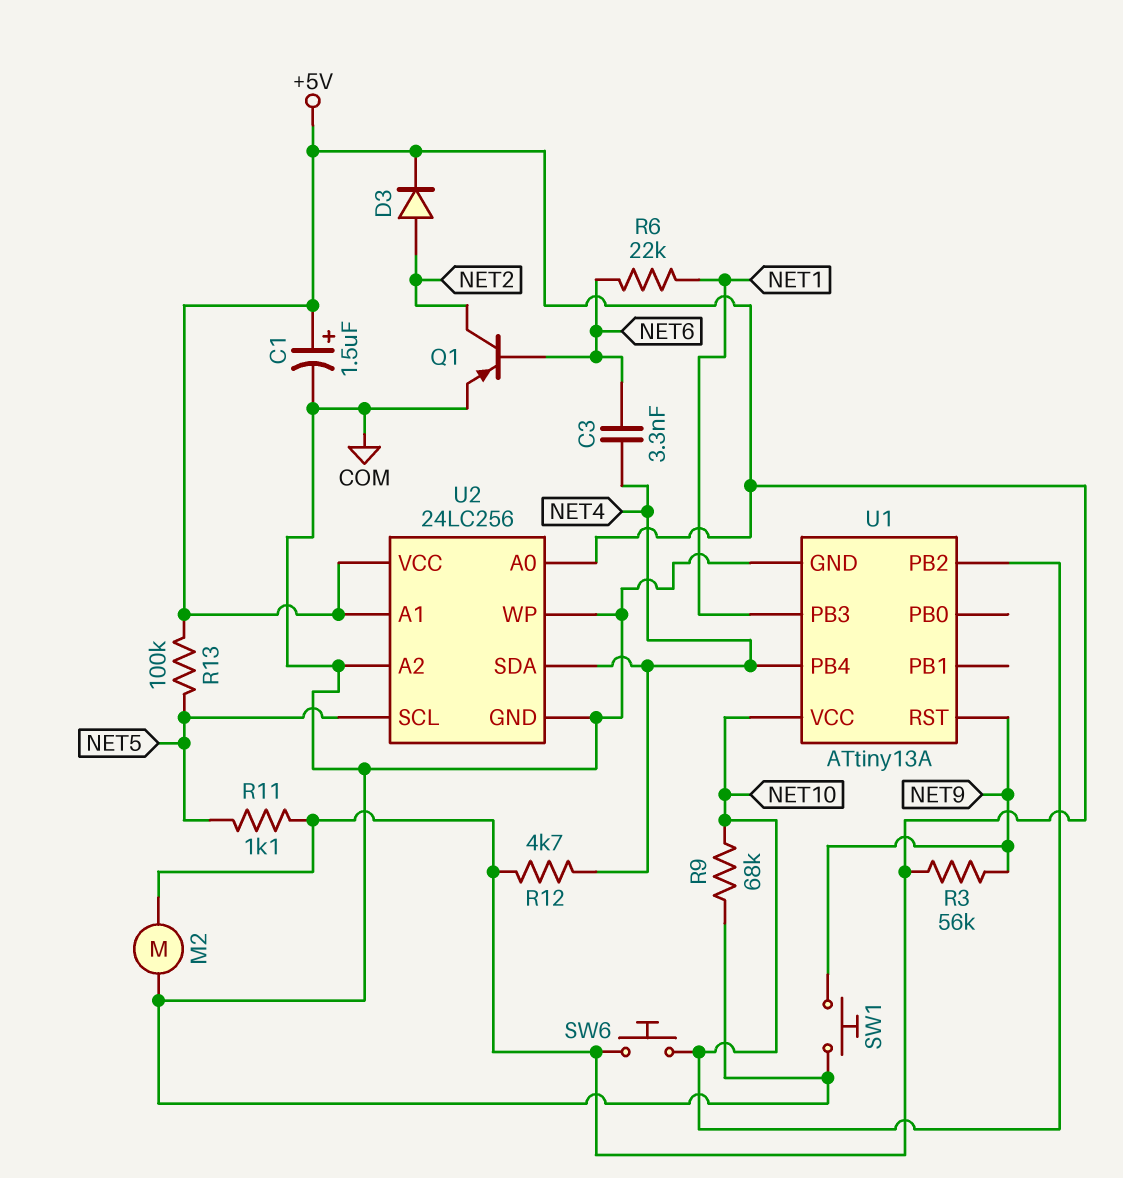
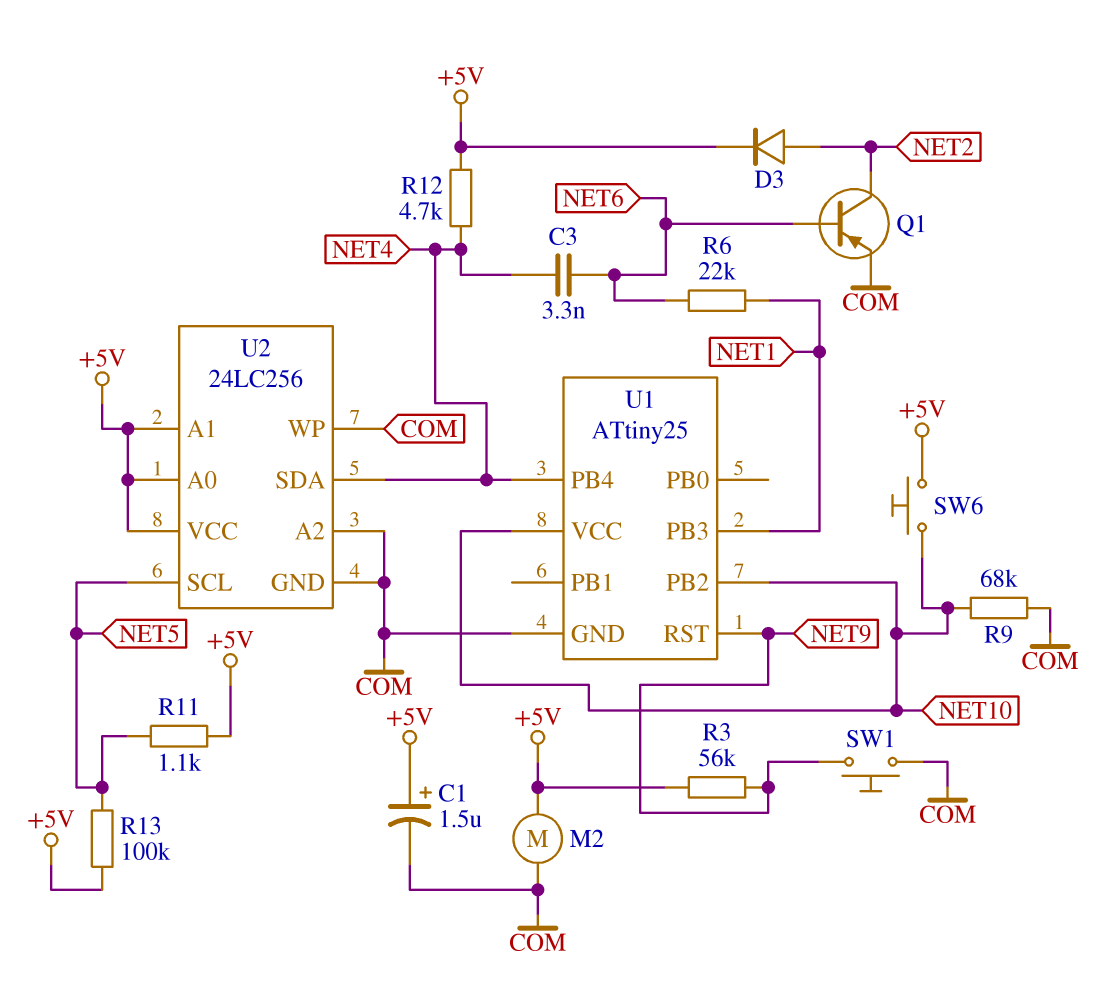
U1: ATtiny13A -> ATtiny25

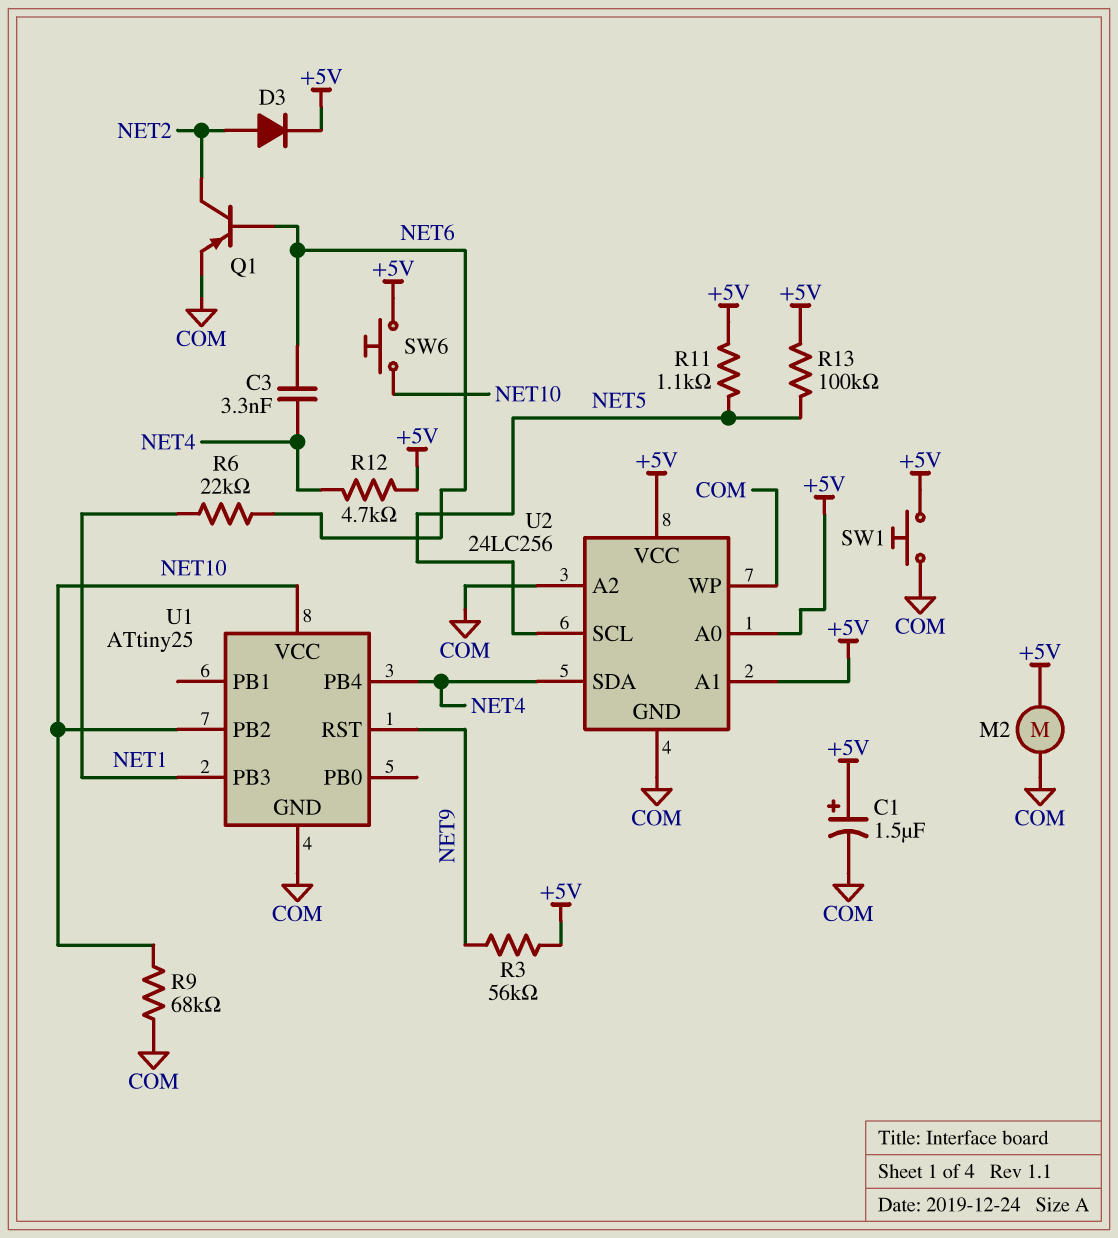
SW1: button (COM, NET9) -> button (+5V, COM)

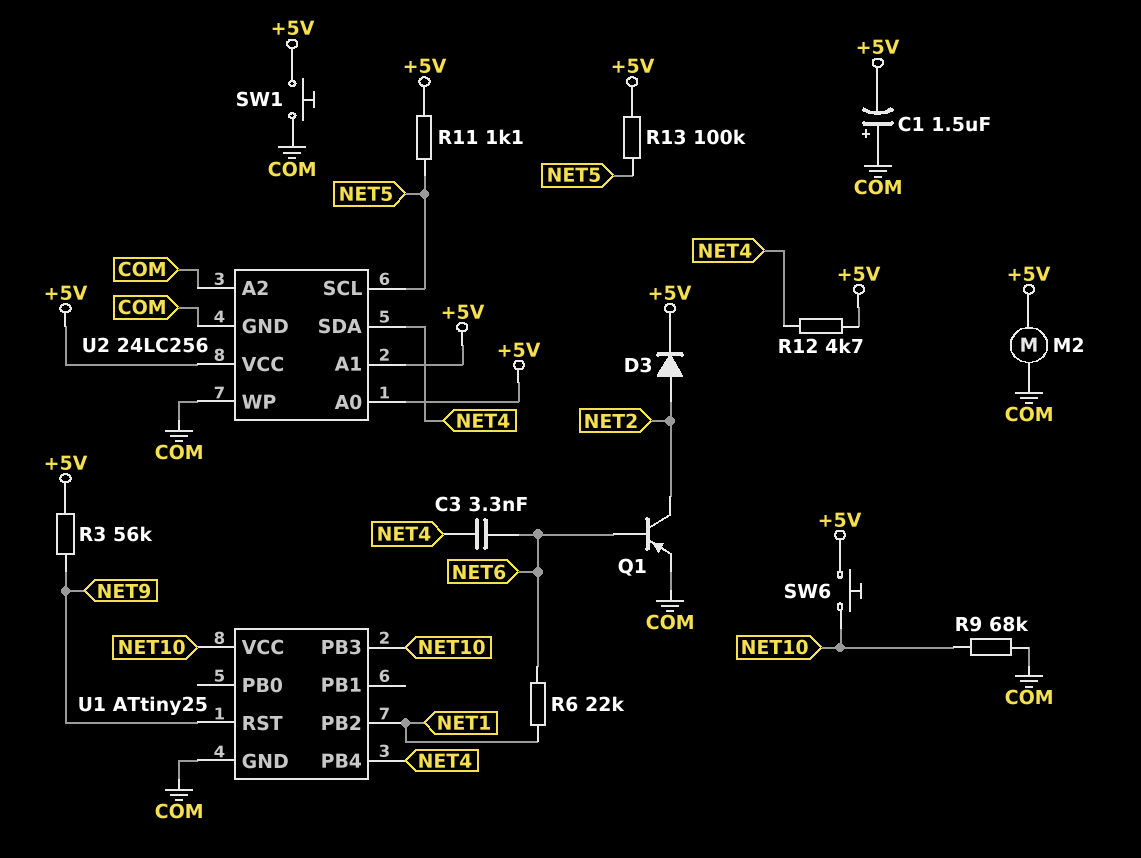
C1: 1.5uF (plus +5V, minus COM) -> 1.5uF (plus COM, minus +5V)
U1 pin PB2: NET10 -> NET1
U1 pin PB3: NET1 -> NET10

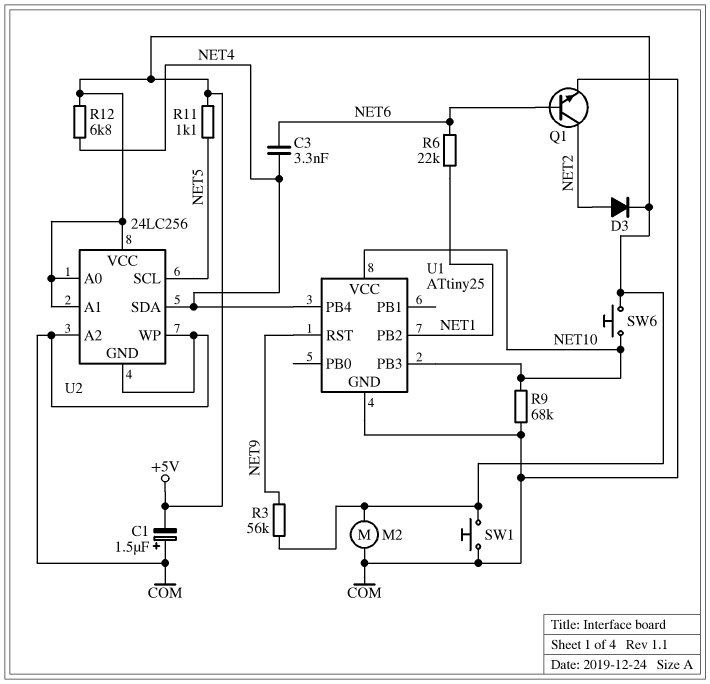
Q1: PNP (B NET6, C NET2, E COM) -> NPN (B NET6, C NET2, E COM)
R12: 4.7k (+5V, NET4) -> 6.8k (+5V, NET4)
R13: 100k (+5V, NET5) -> none

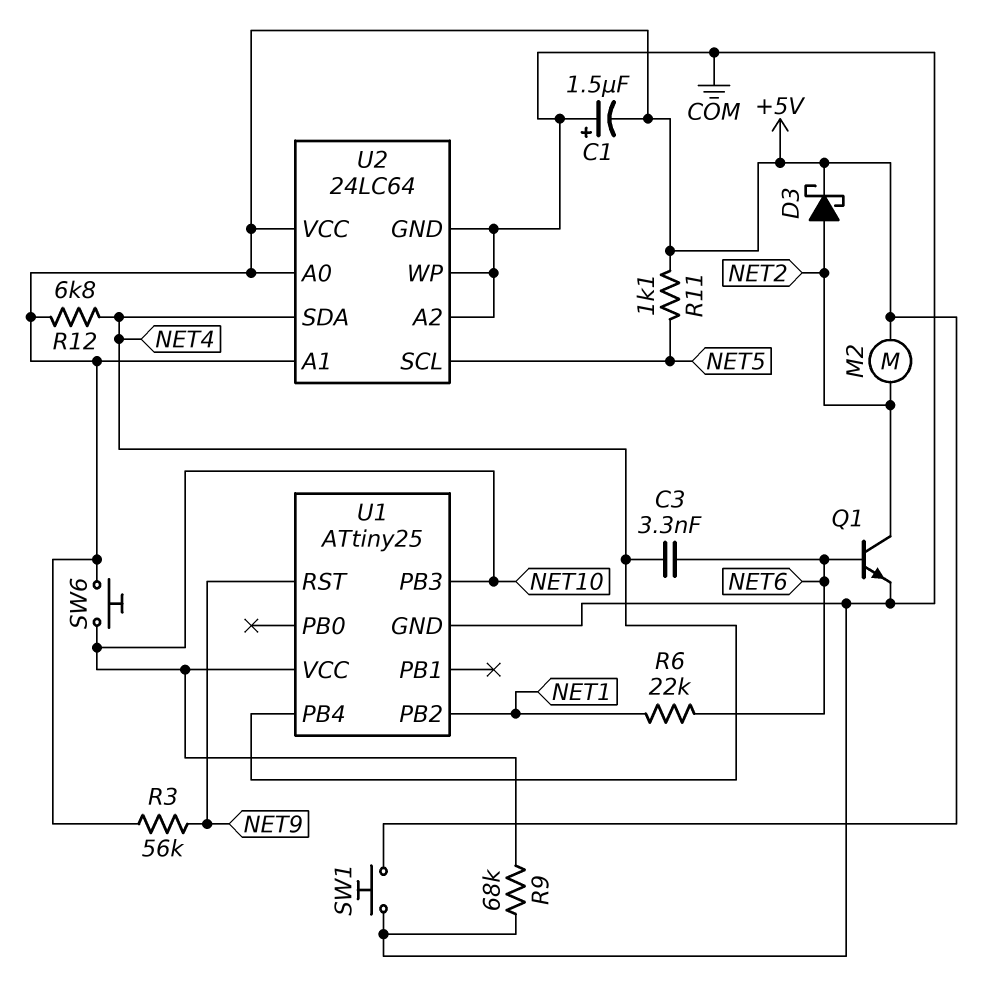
D3: diode (A NET2, K +5V) -> schottky (A NET2, K +5V)
M2: motor (+5V, COM) -> motor (+5V, NET2)
U2: 24LC256 -> 24LC64

